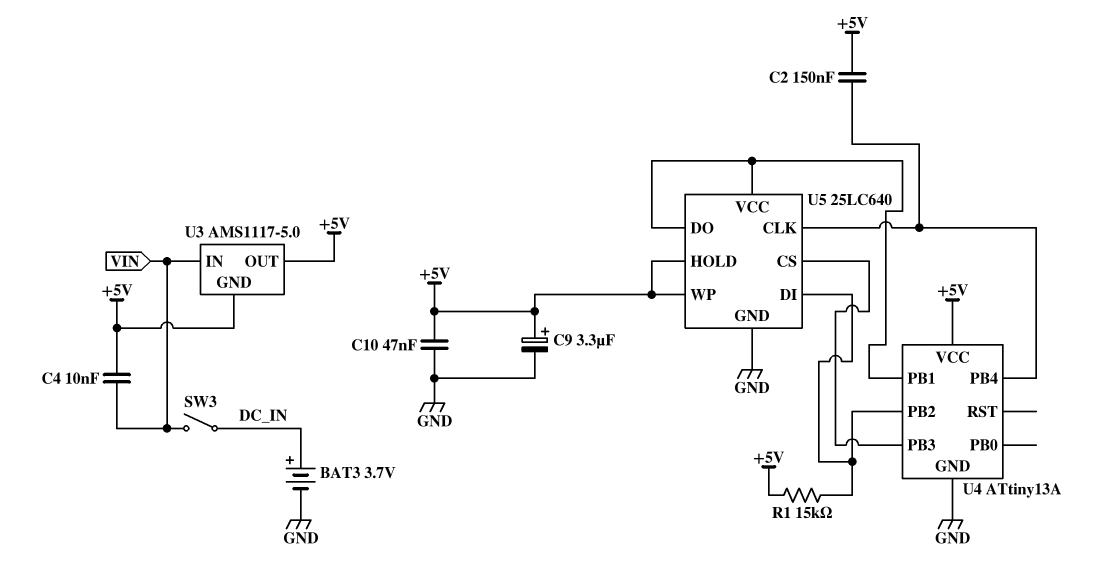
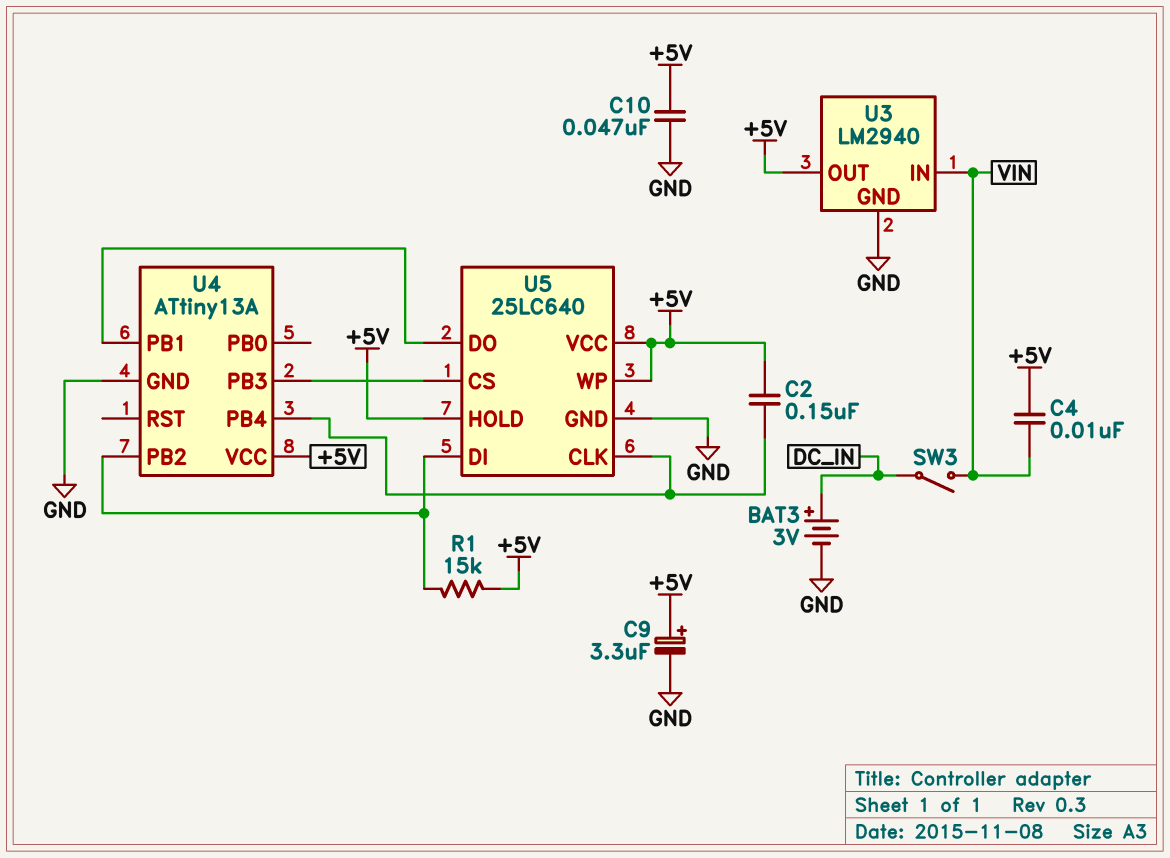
BAT3: 3.7V (plus DC_IN, minus GND) -> 3V (plus DC_IN, minus GND)
U3: AMS1117-5.0 -> LM2940
U3 pin GND: +5V -> GND
U5 pin VCC: U4/PB1 -> +5V

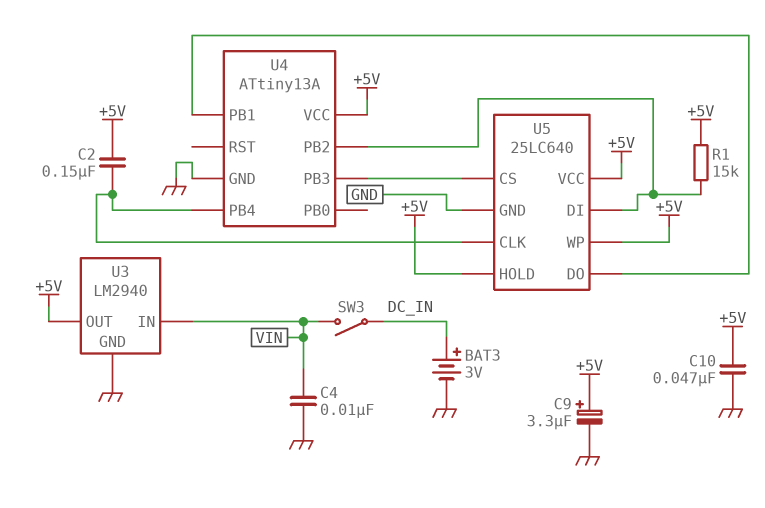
C4: 10nF (+5V, VIN) -> 10nF (GND, VIN)

